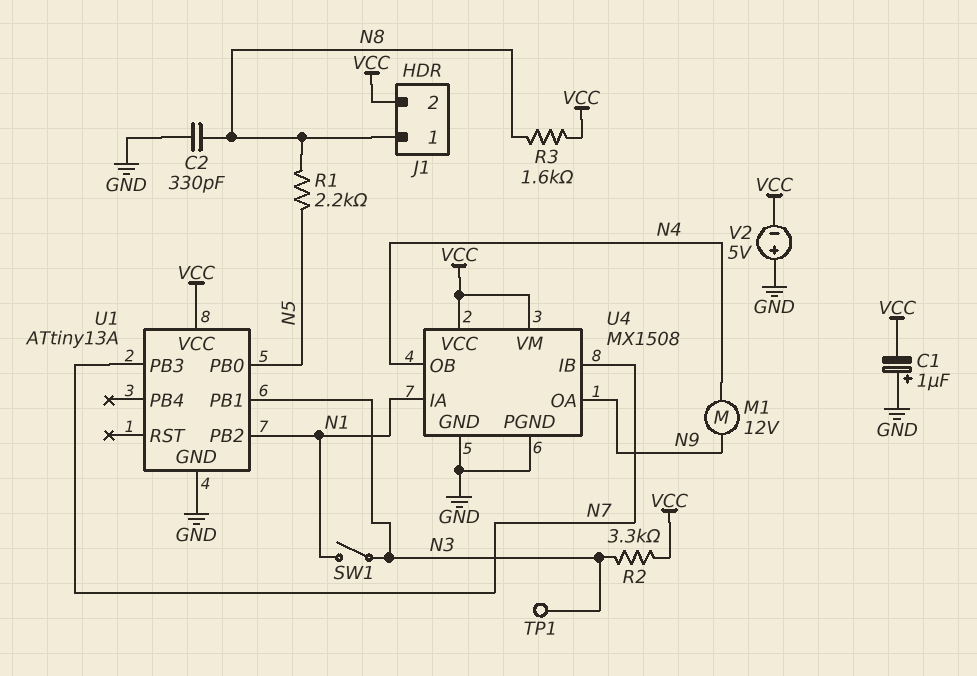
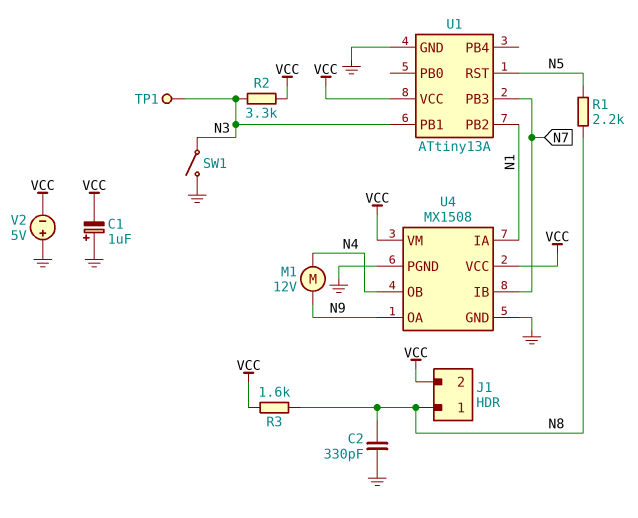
SW1: switch (N1, N3) -> switch (GND, N3)
U1 pin PB0: N5 -> none
U1 pin RST: none -> N5

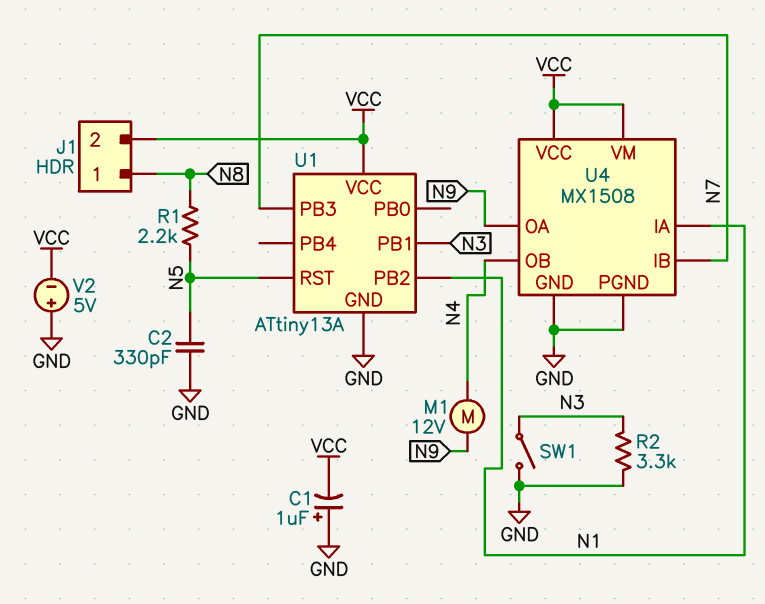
C2: 330pF (GND, N8) -> 330pF (GND, N5)
R2: 3.3k (N3, VCC) -> 3.3k (GND, N3)
R3: 1.6k (N8, VCC) -> none
TP1: test point (N3) -> none

